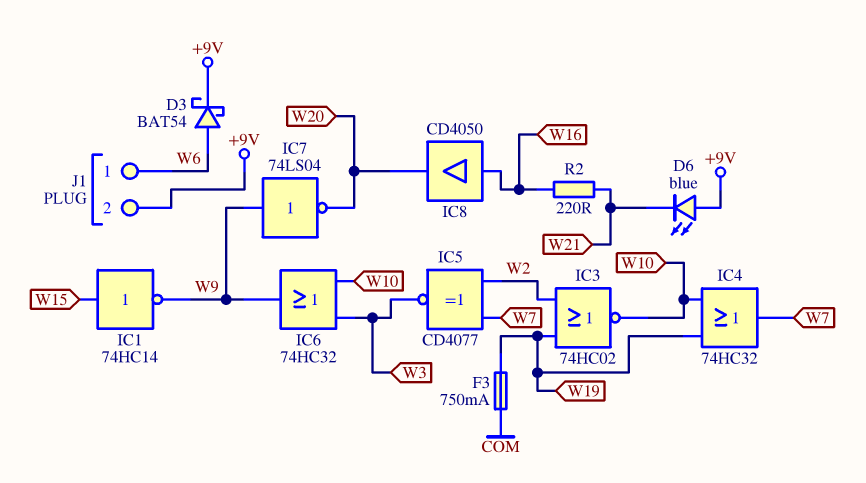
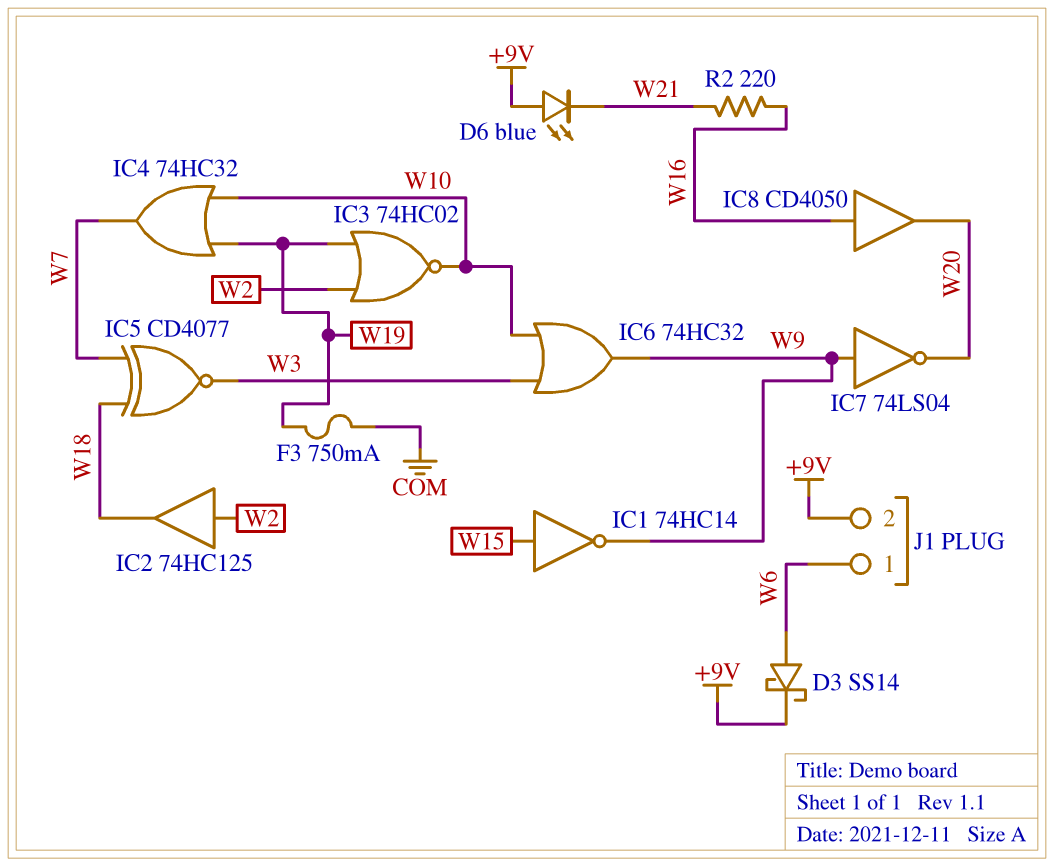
D3: schottky BAT54 (A W6, K +9V) -> schottky SS14 (A W6, K +9V)
IC2: none -> buffer 74HC125 (in W2, out W18)
IC5: XNOR CD4077 (in W2, in W7, out W3) -> XNOR CD4077 (in W7, in W18, out W3)

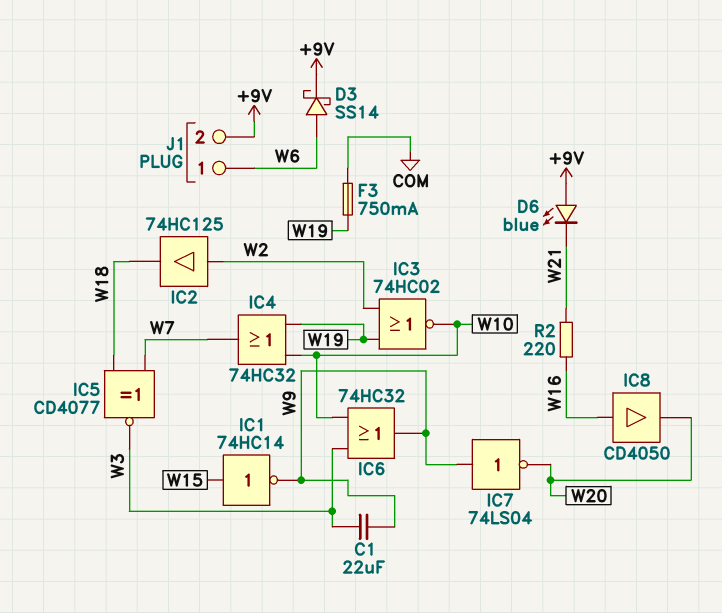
C1: none -> 22uF (W3, W9)

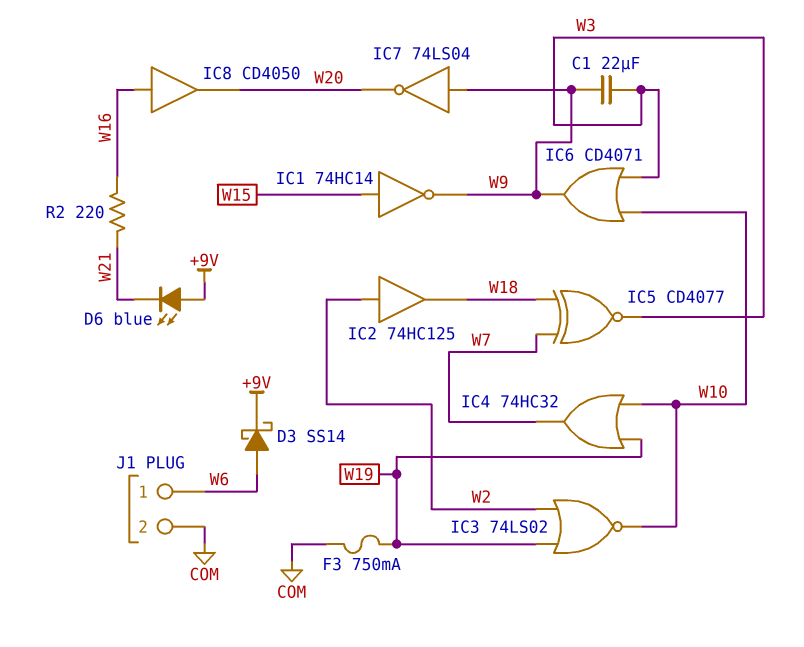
IC3: NOR 74HC02 (in W2, in W19, out W10) -> NOR 74LS02 (in W2, in W19, out W10)
IC6: OR 74HC32 (in W3, in W10, out W9) -> OR CD4071 (in W3, in W10, out W9)
J1 pin 2: +9V -> COM

